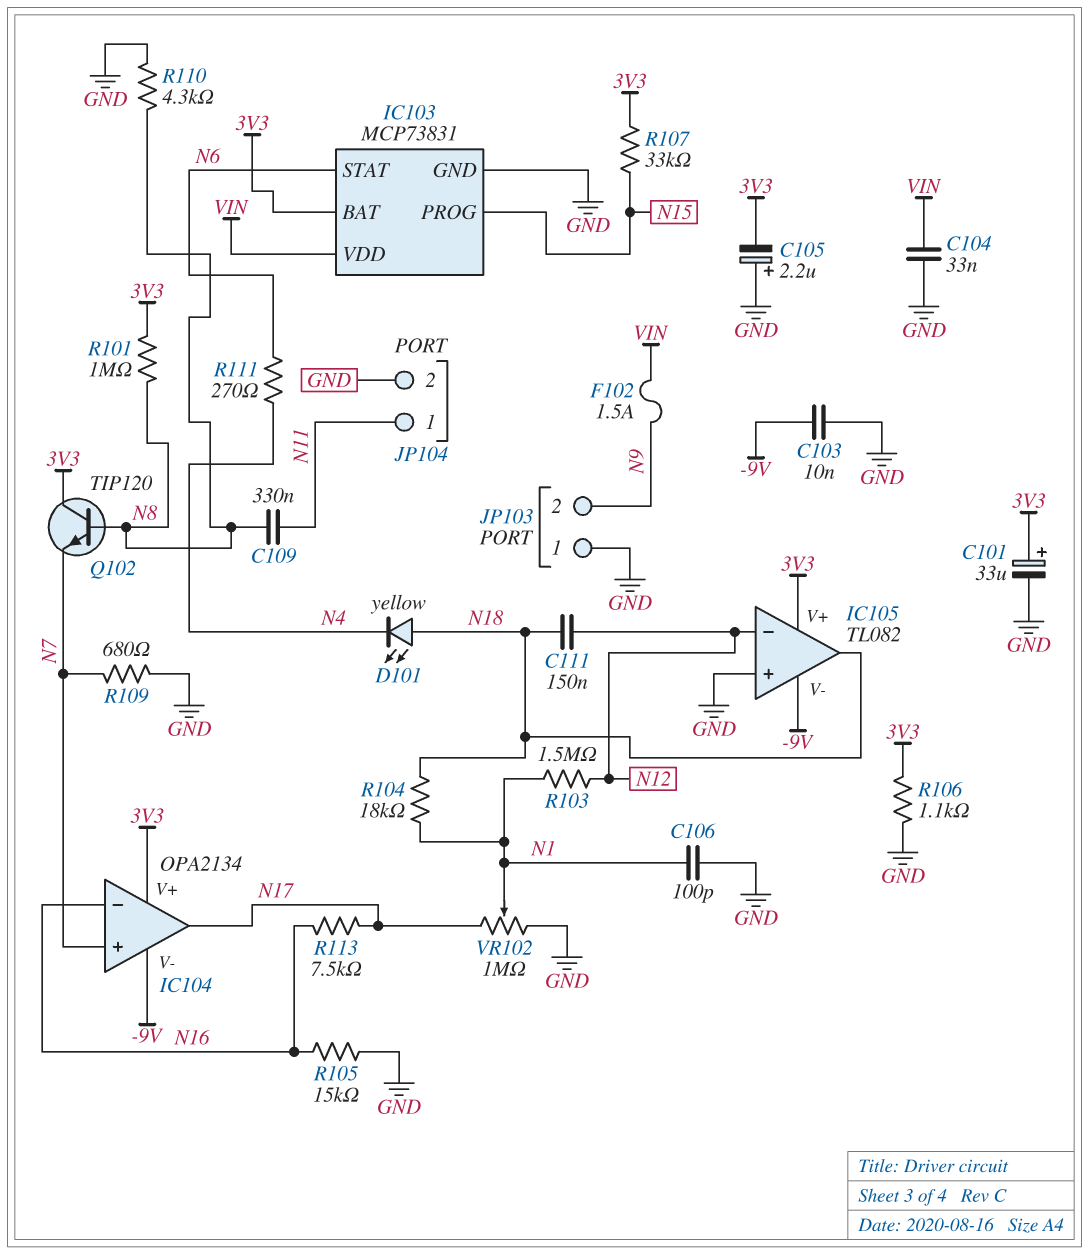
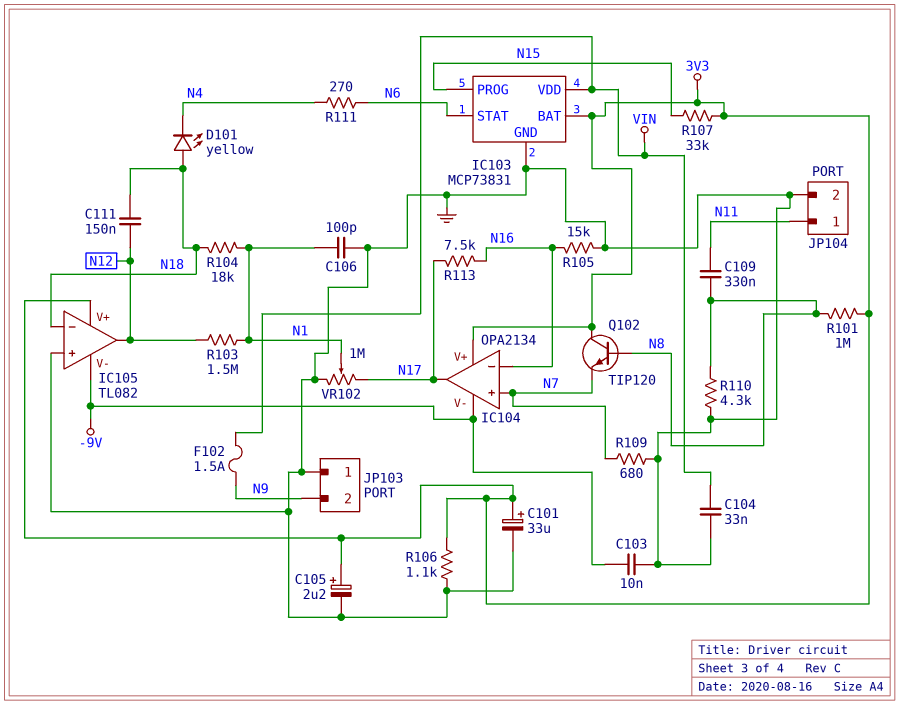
C105: 2.2uF (plus GND, minus 3V3) -> 2.2uF (plus 3V3, minus GND)
IC105 pin in-: N12 -> N18
IC105 pin out: N18 -> N12

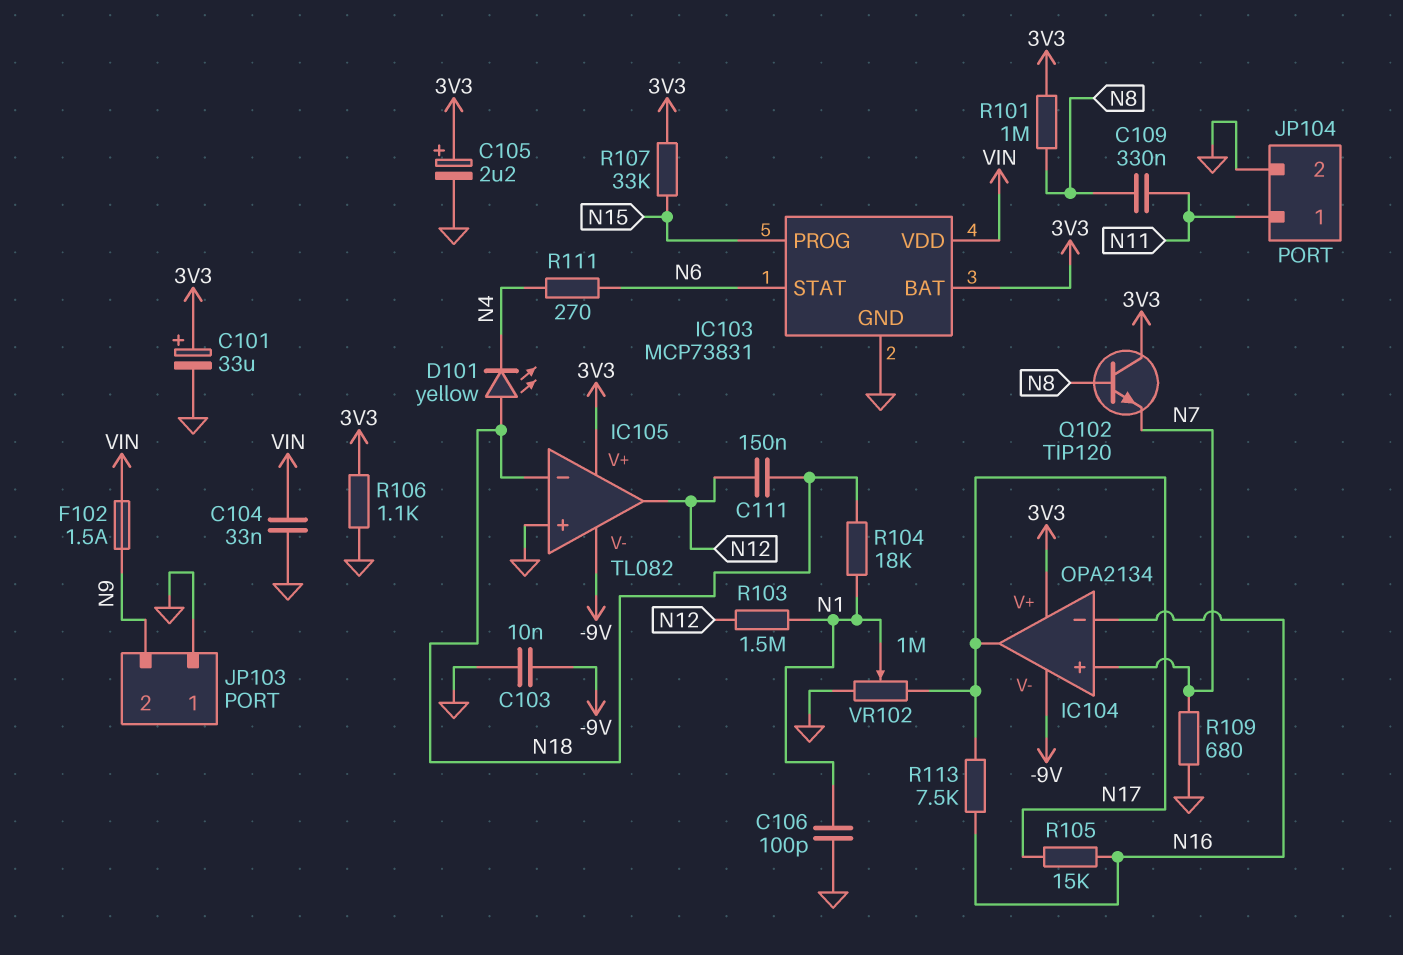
R105: 15k (GND, N16) -> 15k (N16, N17)
R110: 4.3k (GND, N8) -> none

